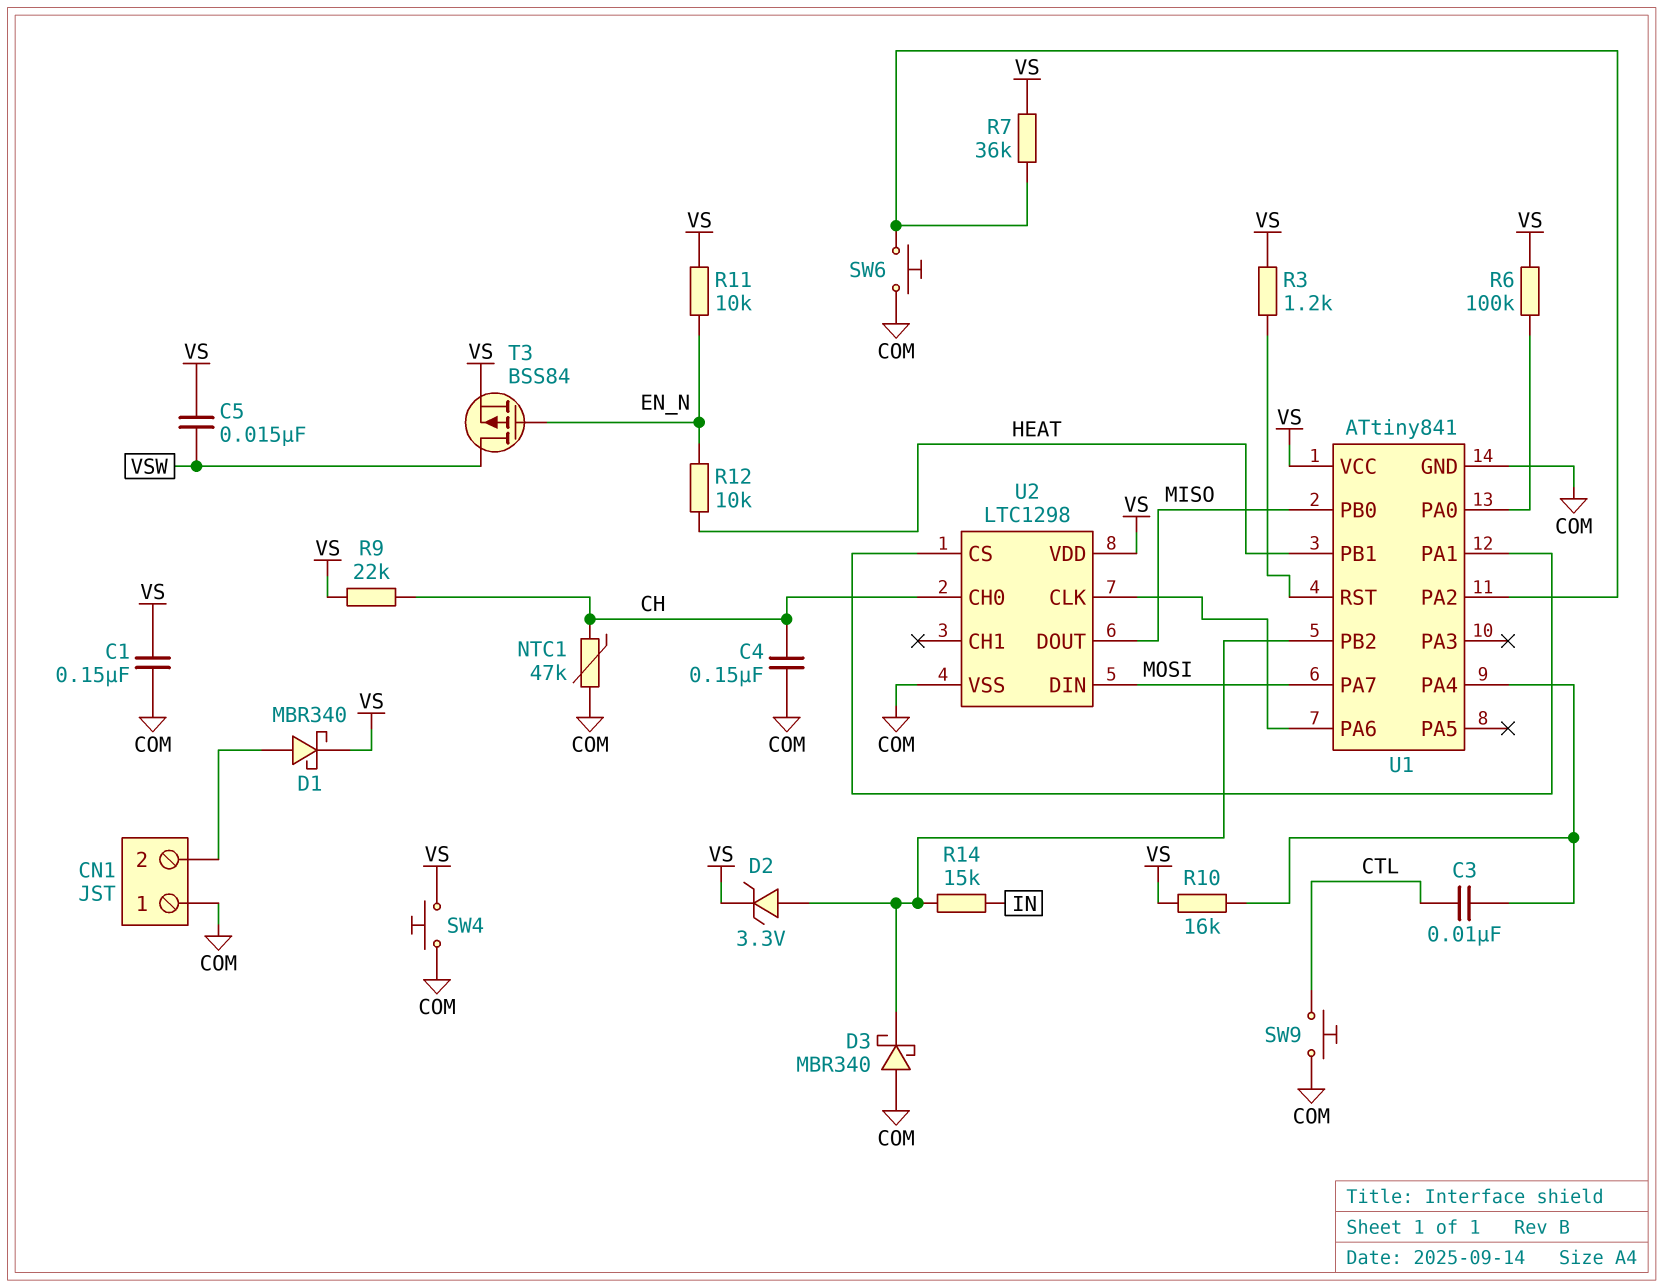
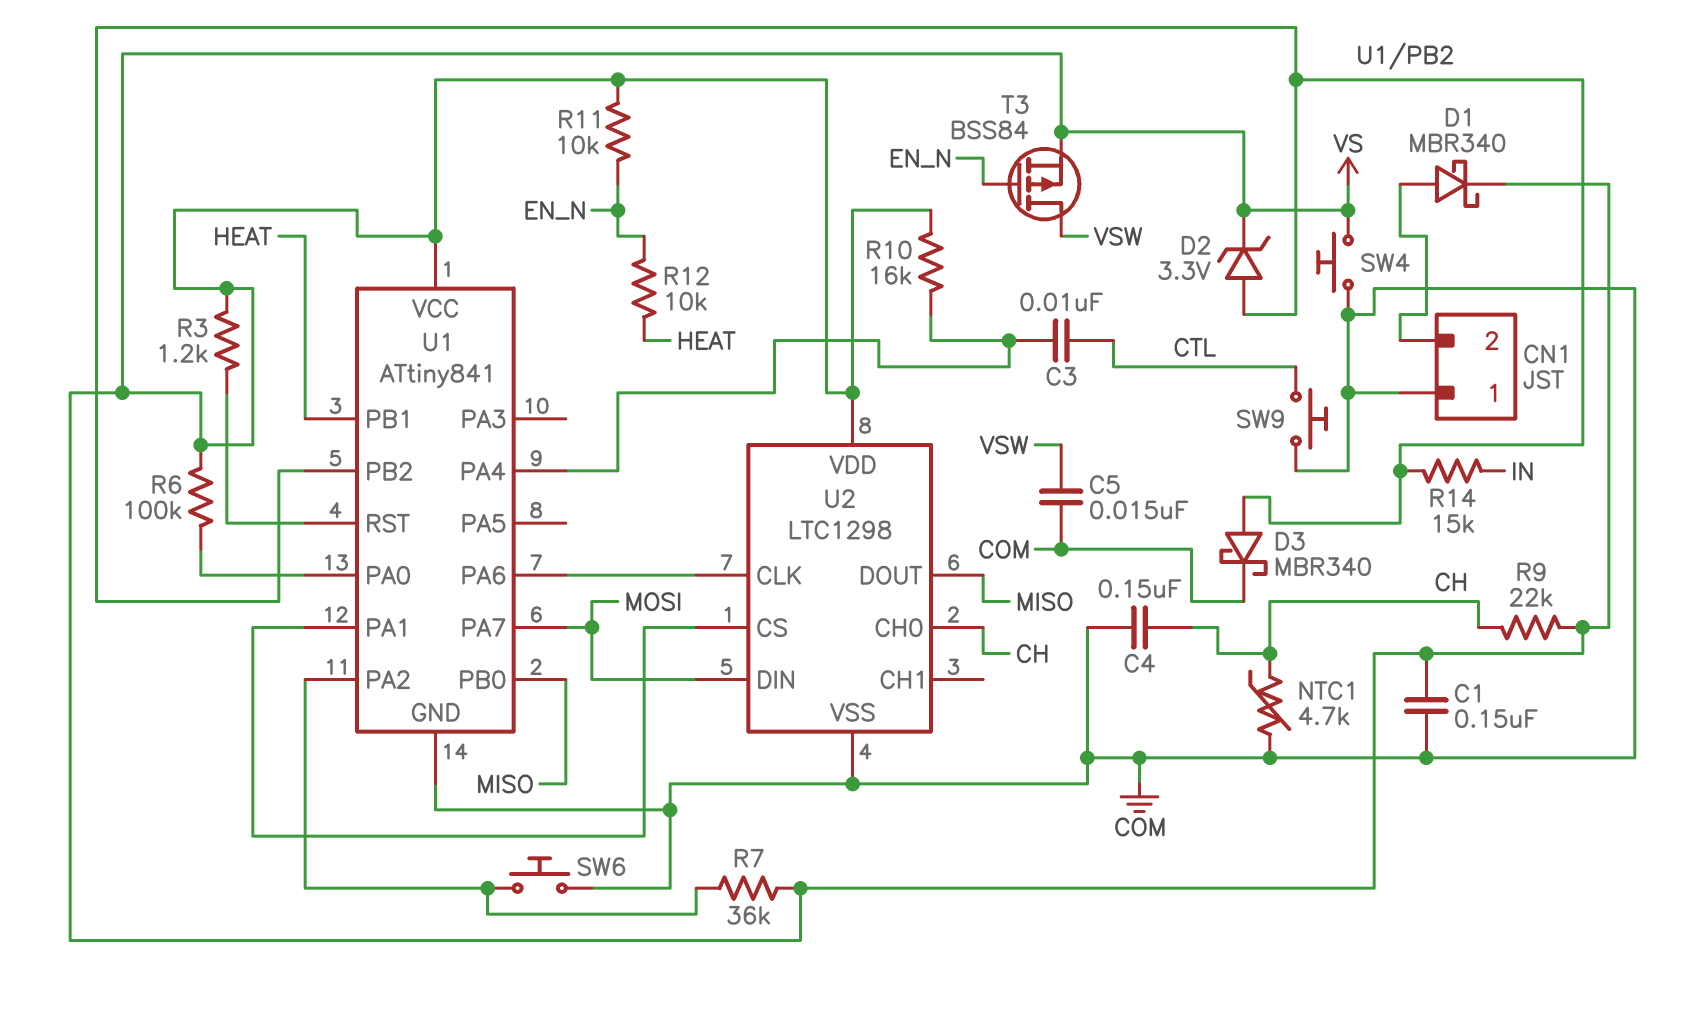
C5: 15nF (VS, VSW) -> 15nF (COM, VSW)
D3: schottky MBR340 (A COM, K U1/PB2) -> schottky MBR340 (A U1/PB2, K COM)
NTC1: 47k (CH, COM) -> 4.7k (CH, COM)

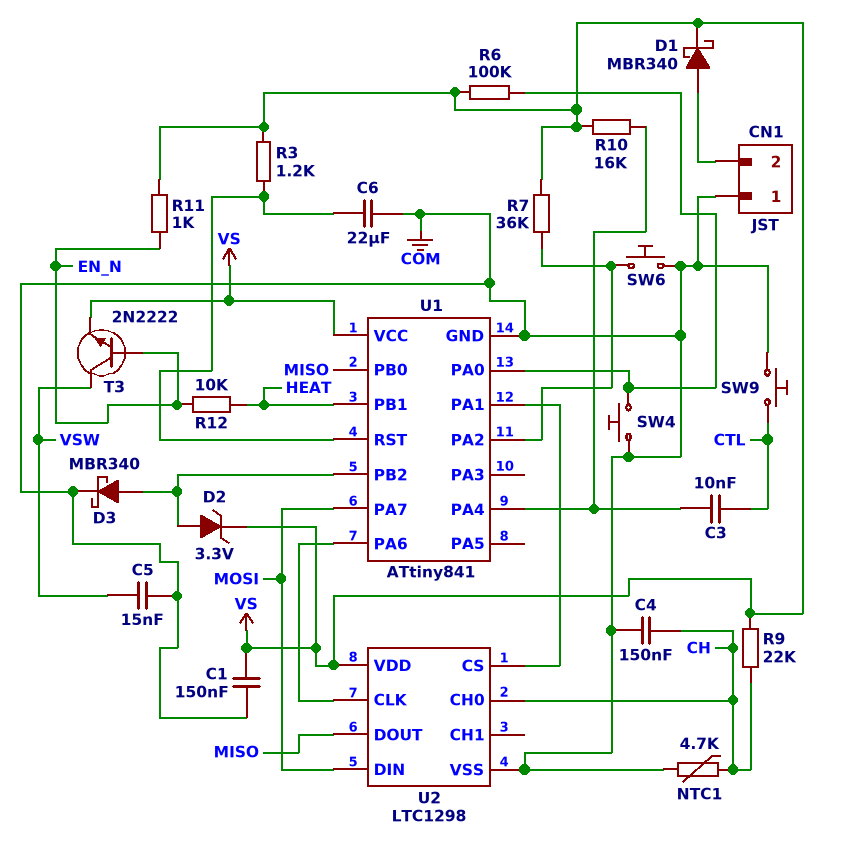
C6: none -> 22uF (COM, U1/RST)
R11: 10k (EN_N, VS) -> 1k (EN_N, VS)
R14: 15k (IN, U1/PB2) -> none
SW4: button (COM, VS) -> button (COM, U1/PA0)
T3: PMOS BSS84 (G EN_N, D VSW, S VS) -> NPN 2N2222 (B EN_N, C VSW, E VS)

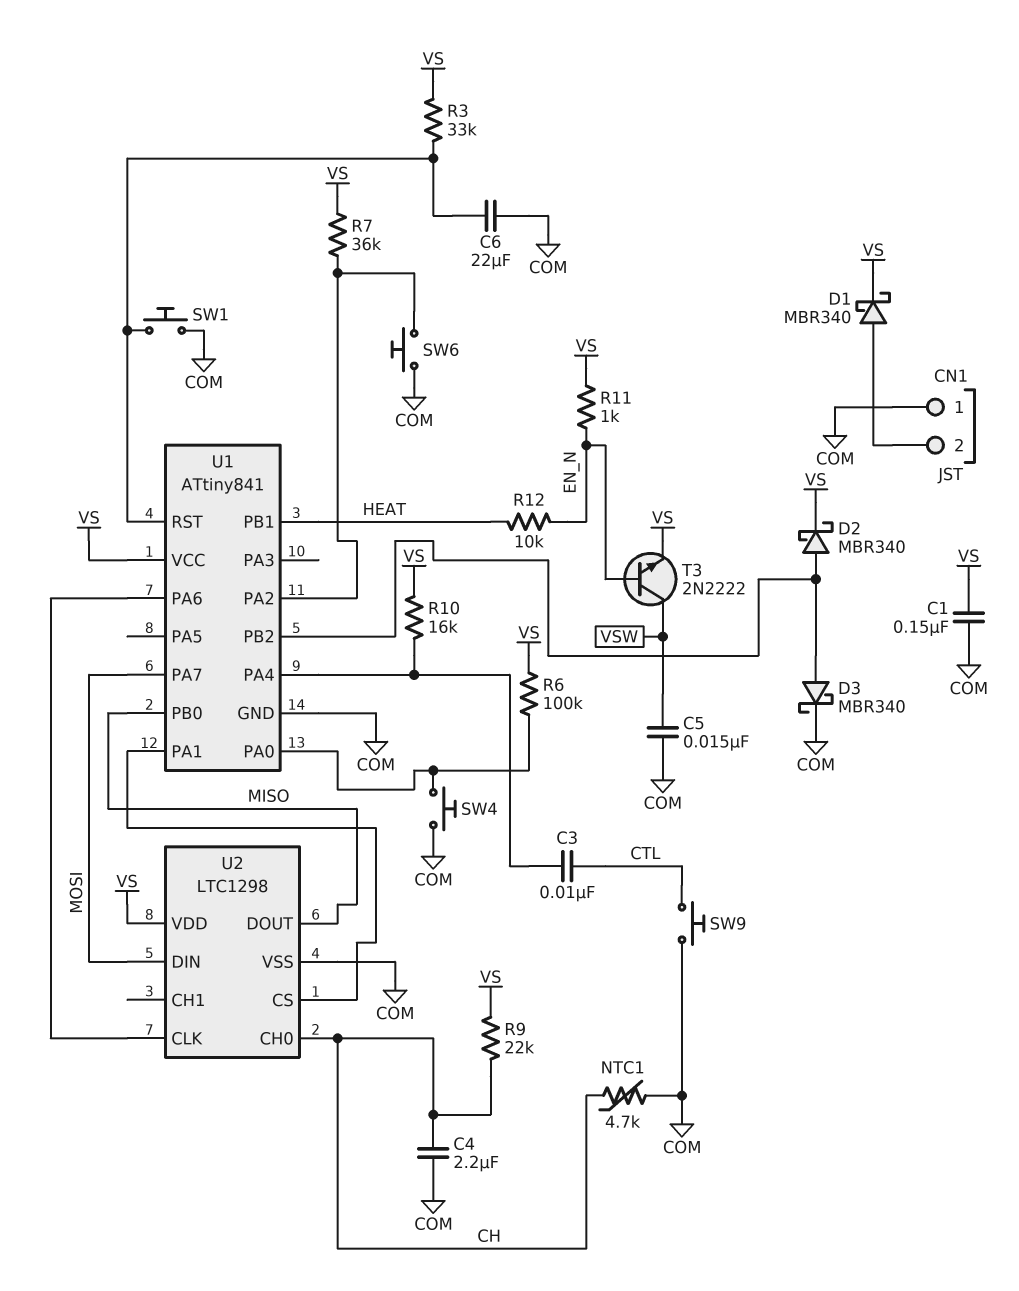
C4: 150nF (CH, COM) -> 2.2uF (CH, COM)
D2: zener 3.3V (A U1/PB2, K VS) -> schottky MBR340 (A U1/PB2, K VS)
R3: 1.2k (U1/RST, VS) -> 33k (U1/RST, VS)
SW1: none -> button (COM, U1/RST)

